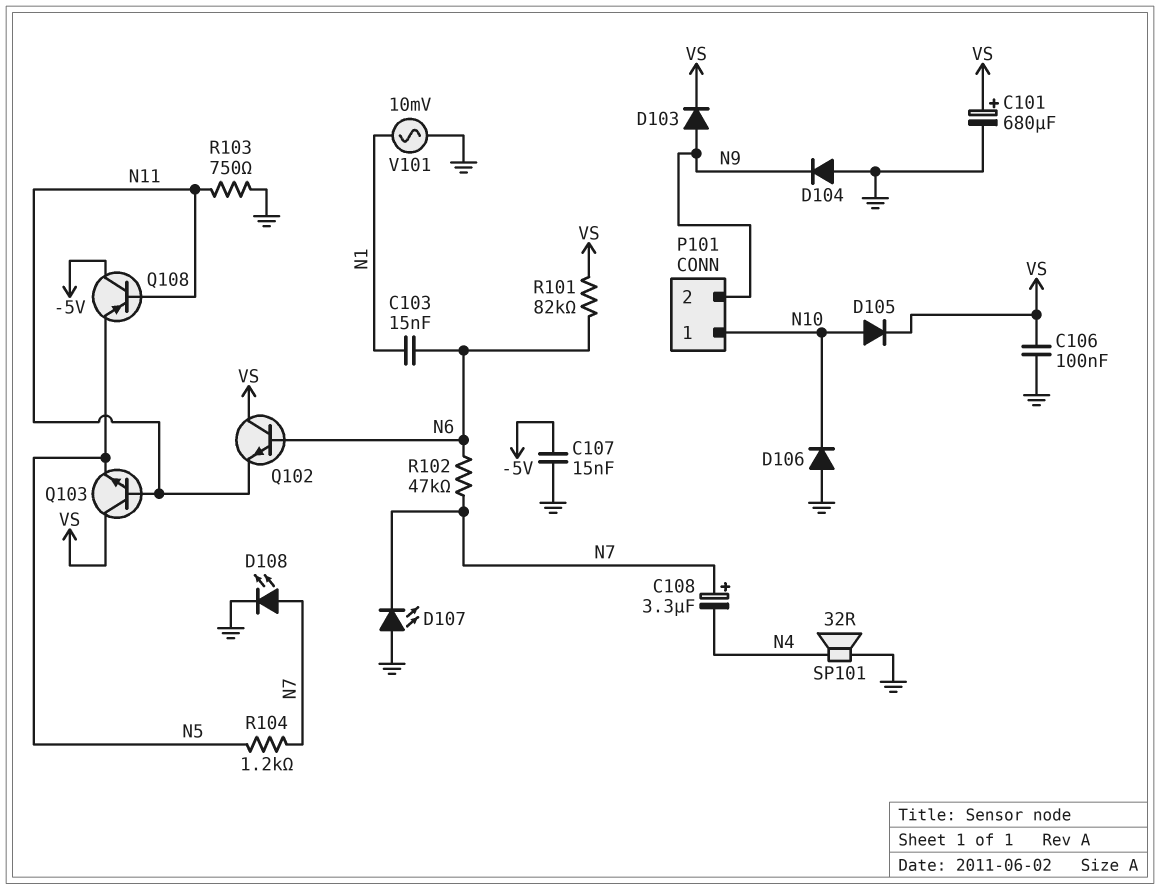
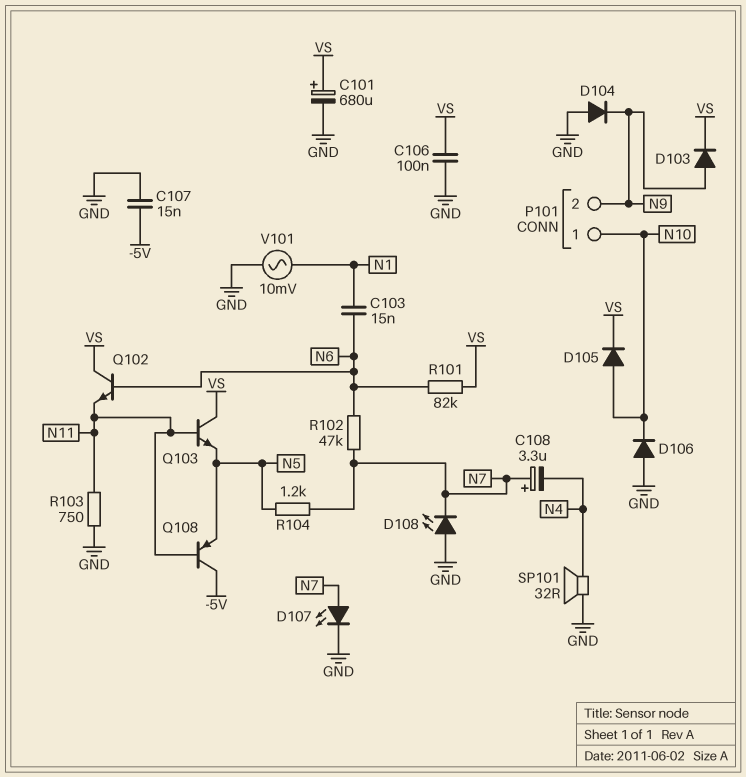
D107: LED (A GND, K N7) -> LED (A N7, K GND)
D108: LED (A N7, K GND) -> LED (A GND, K N7)

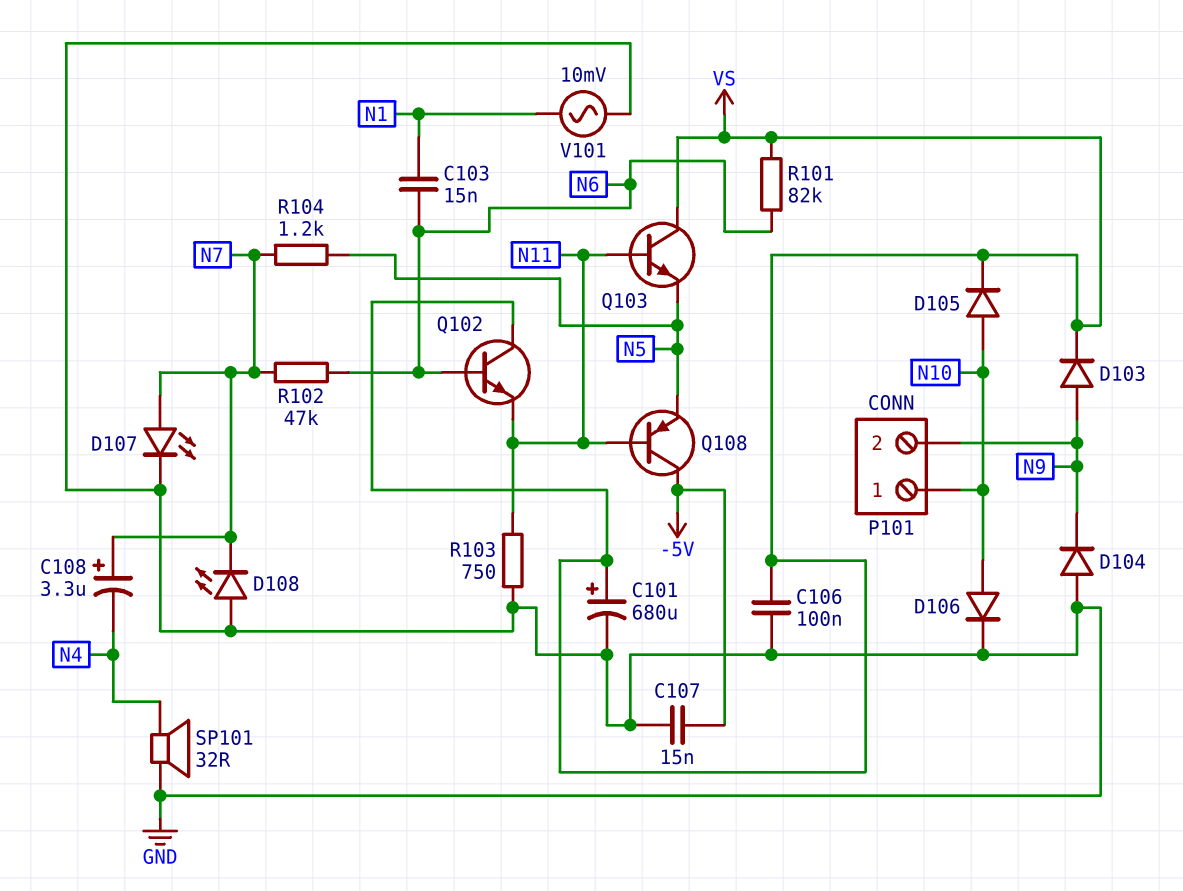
D106: diode (A GND, K N10) -> diode (A N10, K GND)

